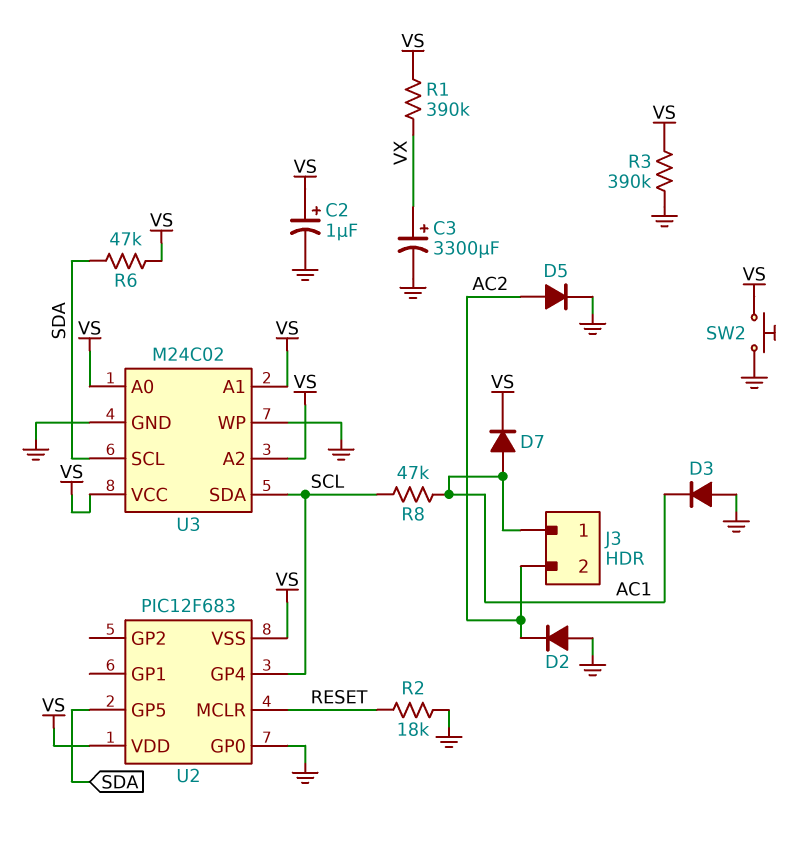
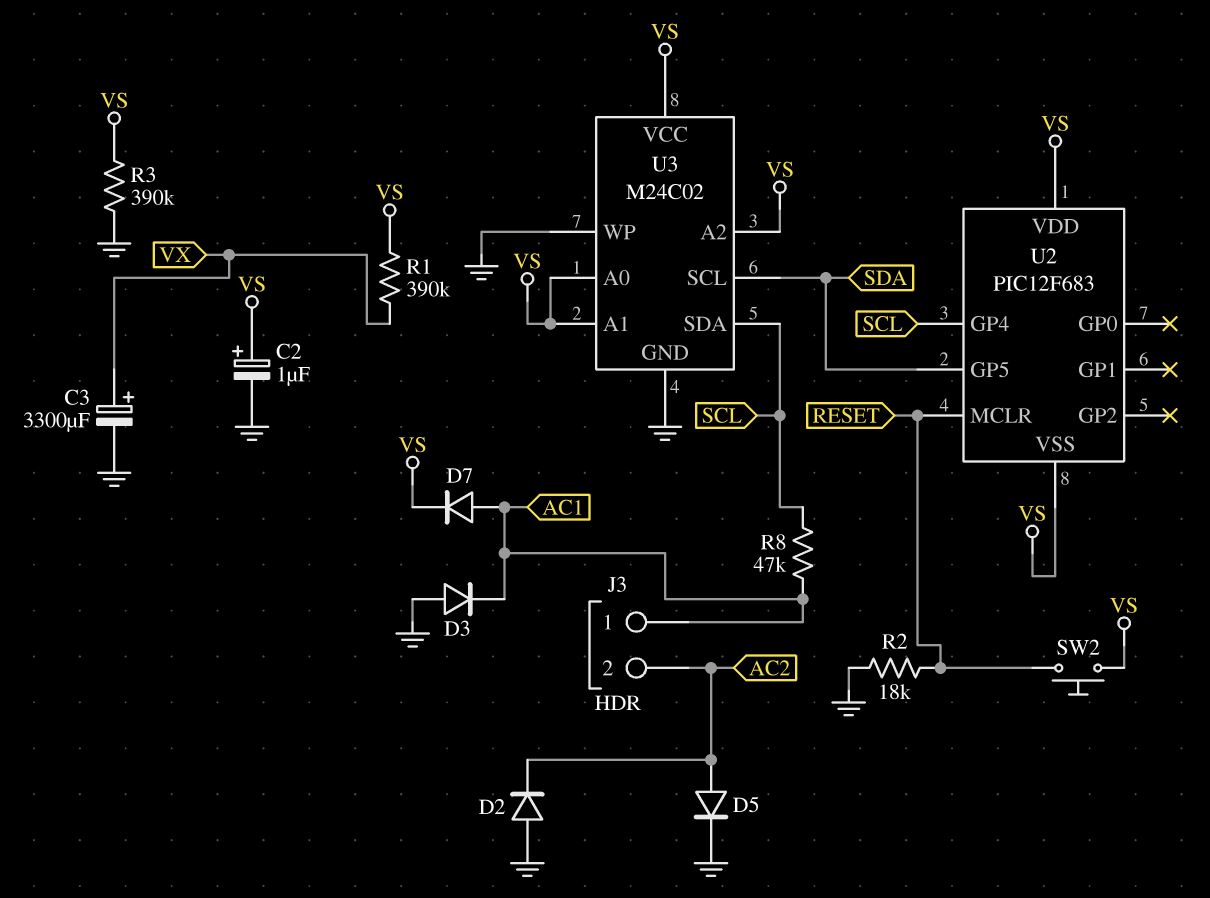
R6: 47k (SDA, VS) -> none
SW2: button (GND, VS) -> button (RESET, VS)
U2 pin GP0: GND -> none

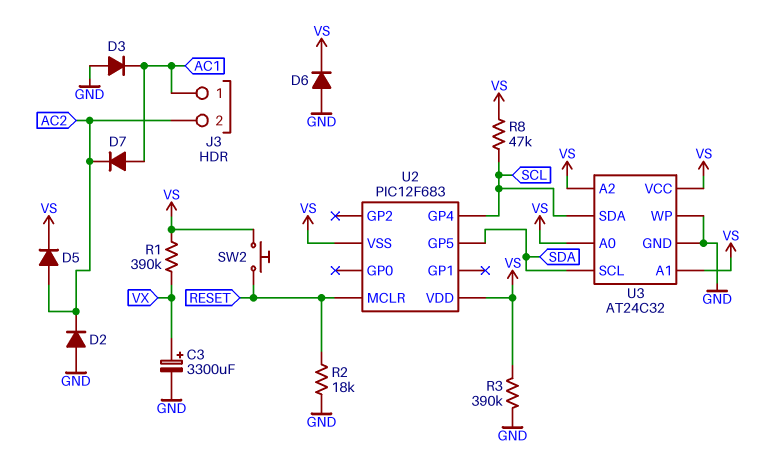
C2: 1uF (plus VS, minus GND) -> none
D5: diode (A AC2, K GND) -> diode (A AC2, K VS)
D6: none -> diode (A GND, K VS)
D7: diode (A AC1, K VS) -> diode (A AC1, K AC2)
R8: 47k (AC1, SCL) -> 47k (SCL, VS)
U3: M24C02 -> AT24C32

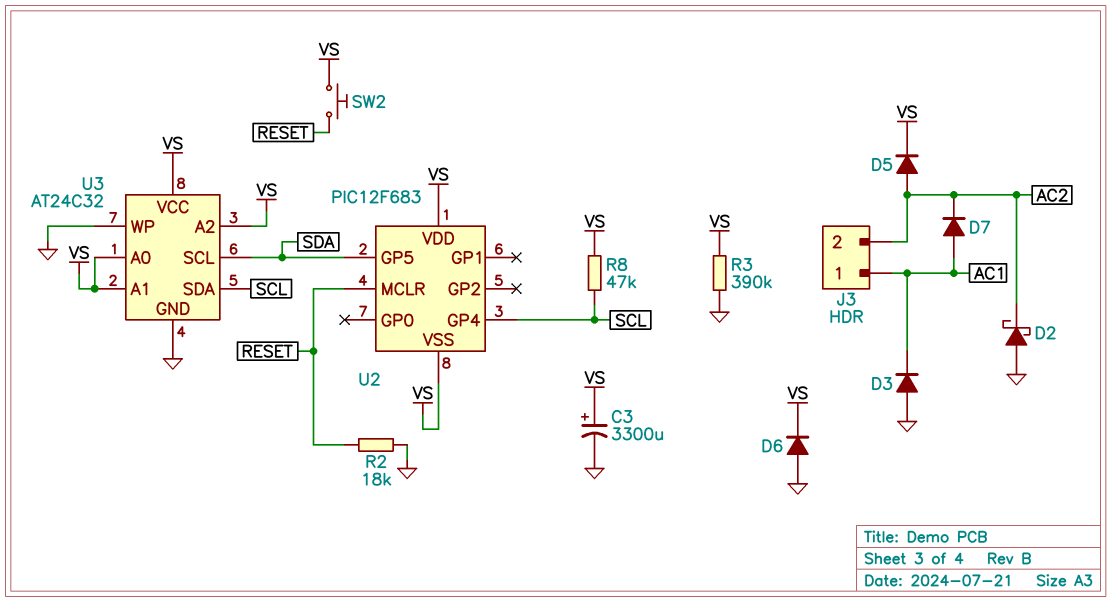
C3: 3300uF (plus VX, minus GND) -> 3300uF (plus VS, minus GND)
D2: diode (A GND, K AC2) -> schottky (A GND, K AC2)
R1: 390k (VS, VX) -> none

